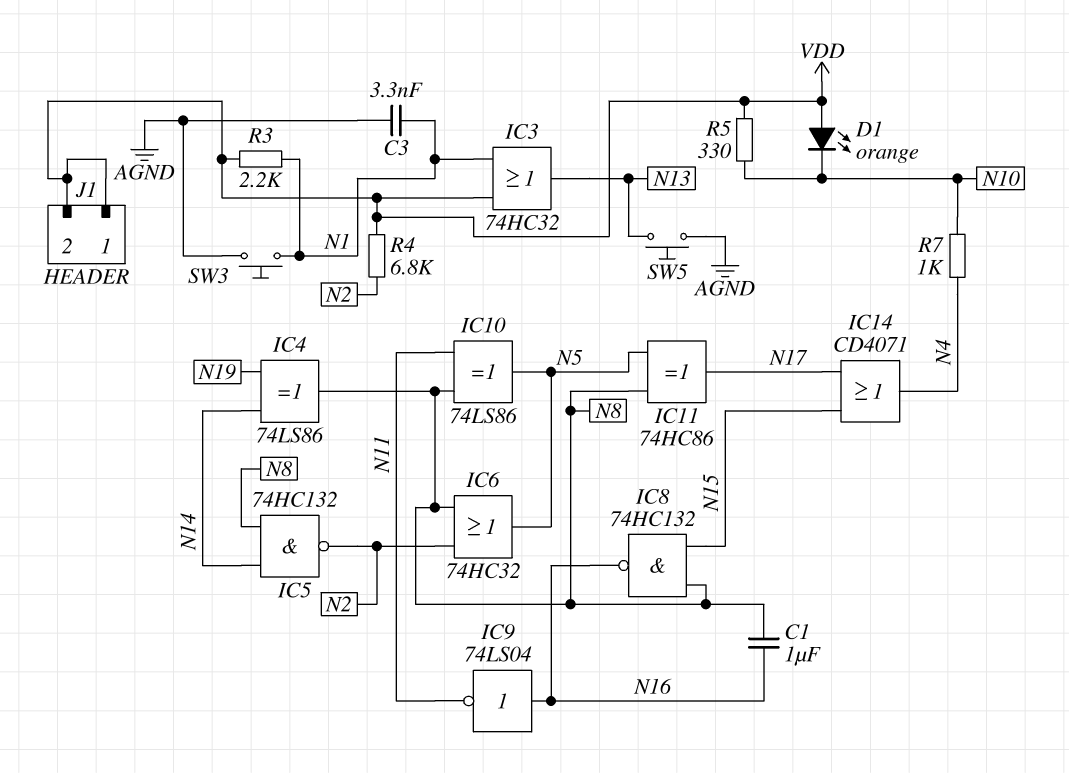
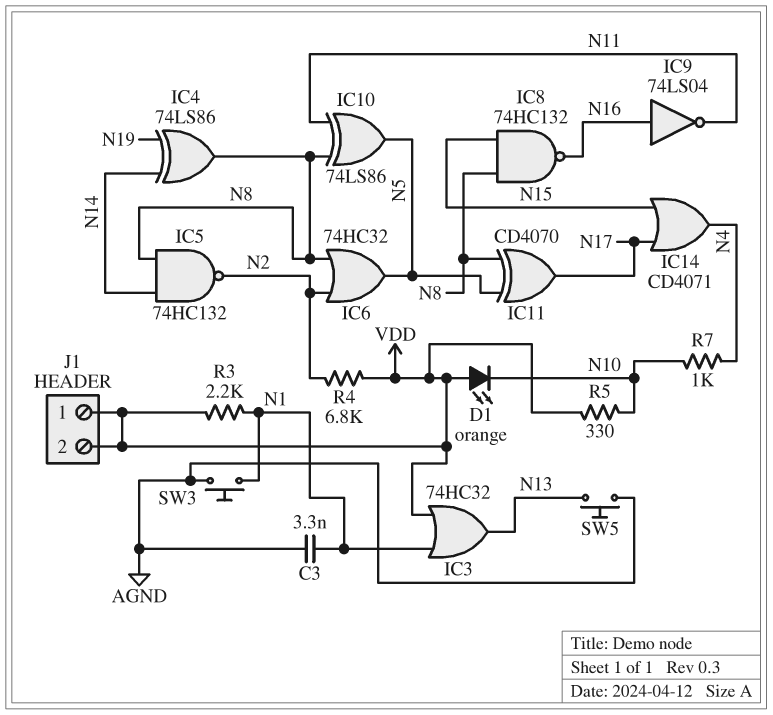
C1: 1uF (N8, N16) -> none
IC11: XOR 74HC86 (in N5, in N8, out N17) -> XOR CD4070 (in N5, in N8, out N17)

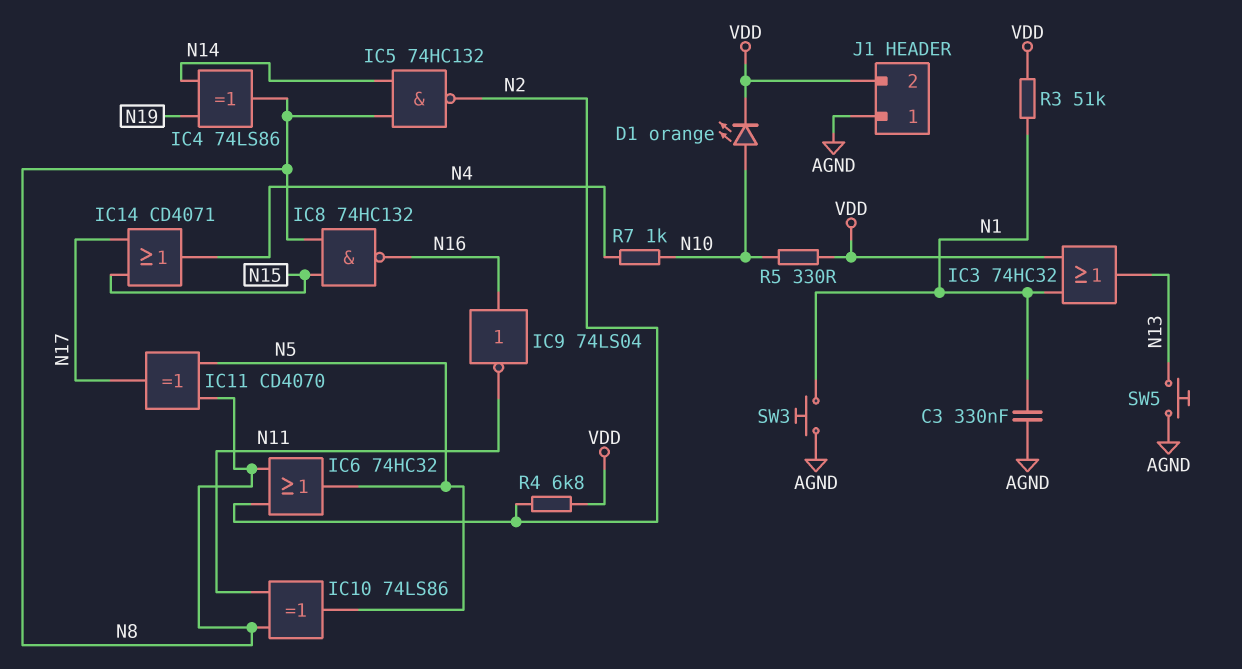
C3: 3.3nF (AGND, N1) -> 330nF (AGND, N1)
D1: LED orange (A VDD, K N10) -> LED orange (A N10, K VDD)
J1 pin 1: VDD -> AGND
R3: 2.2k (N1, VDD) -> 51k (N1, VDD)

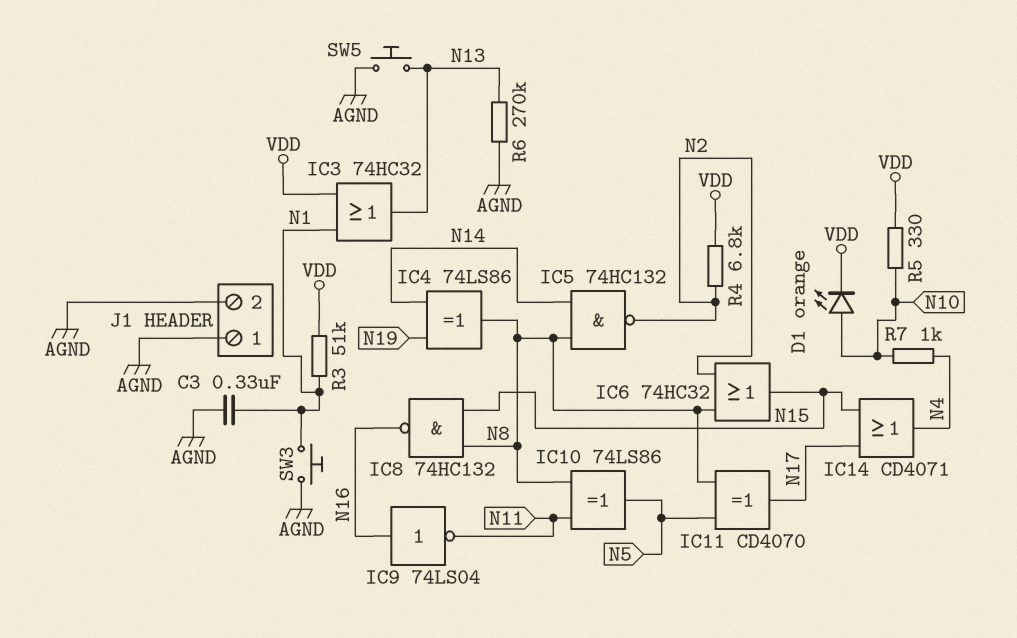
IC6: OR 74HC32 (in N2, in N8, out N5) -> OR 74HC32 (in N2, in N8, out N15)
J1 pin 2: VDD -> AGND
R6: none -> 270k (AGND, N13)

